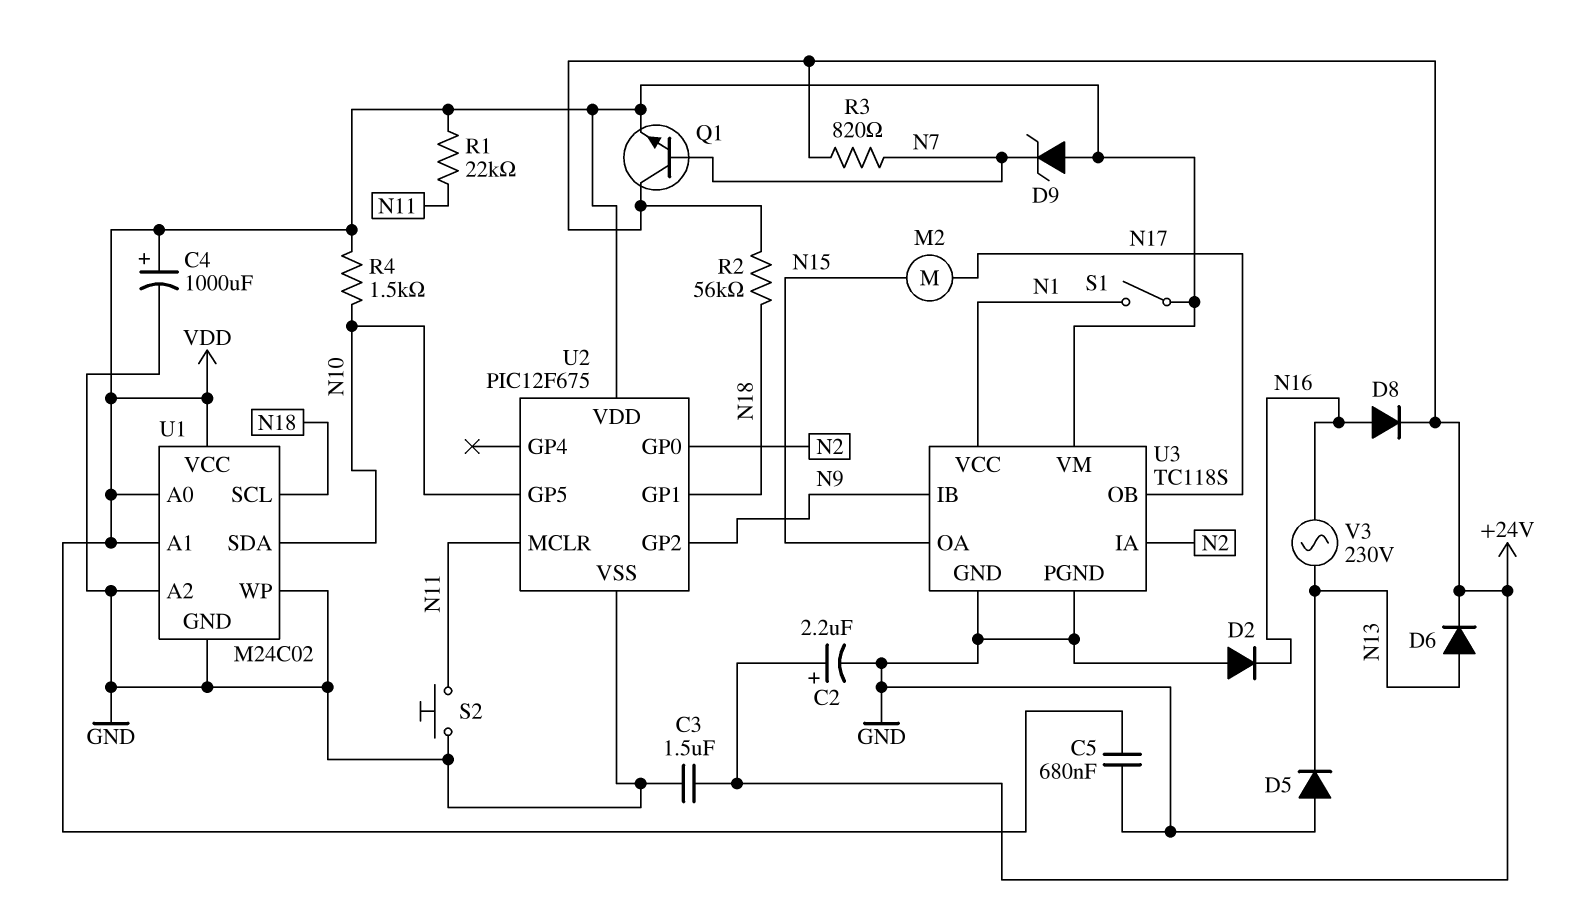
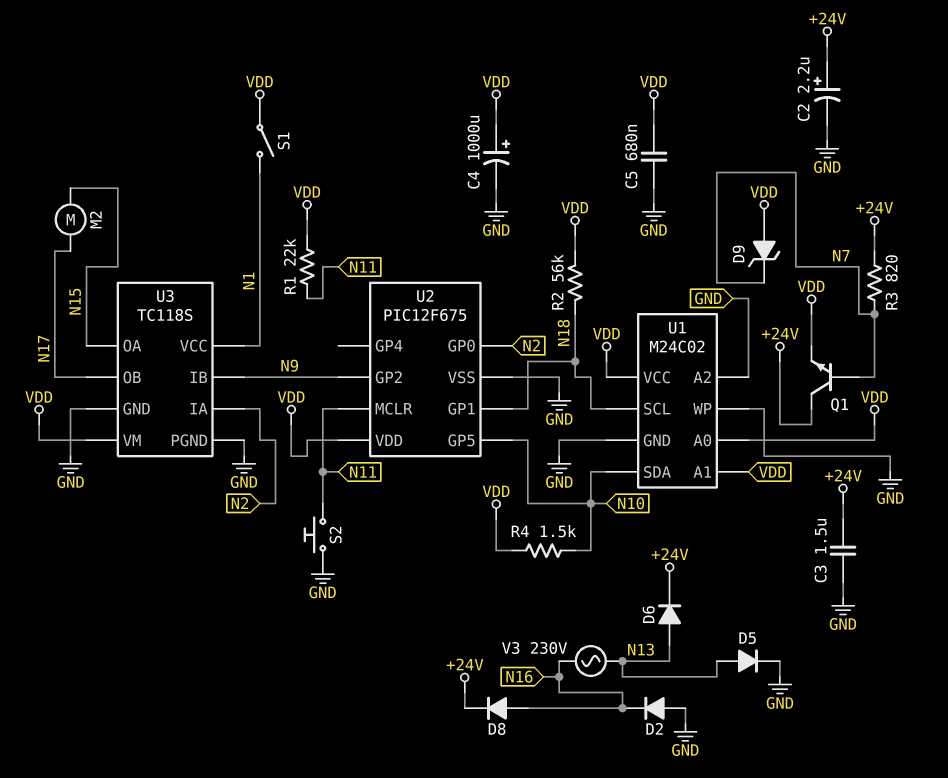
D5: diode (A GND, K N13) -> diode (A N13, K GND)
R2: 56k (+24V, N18) -> 56k (N18, VDD)

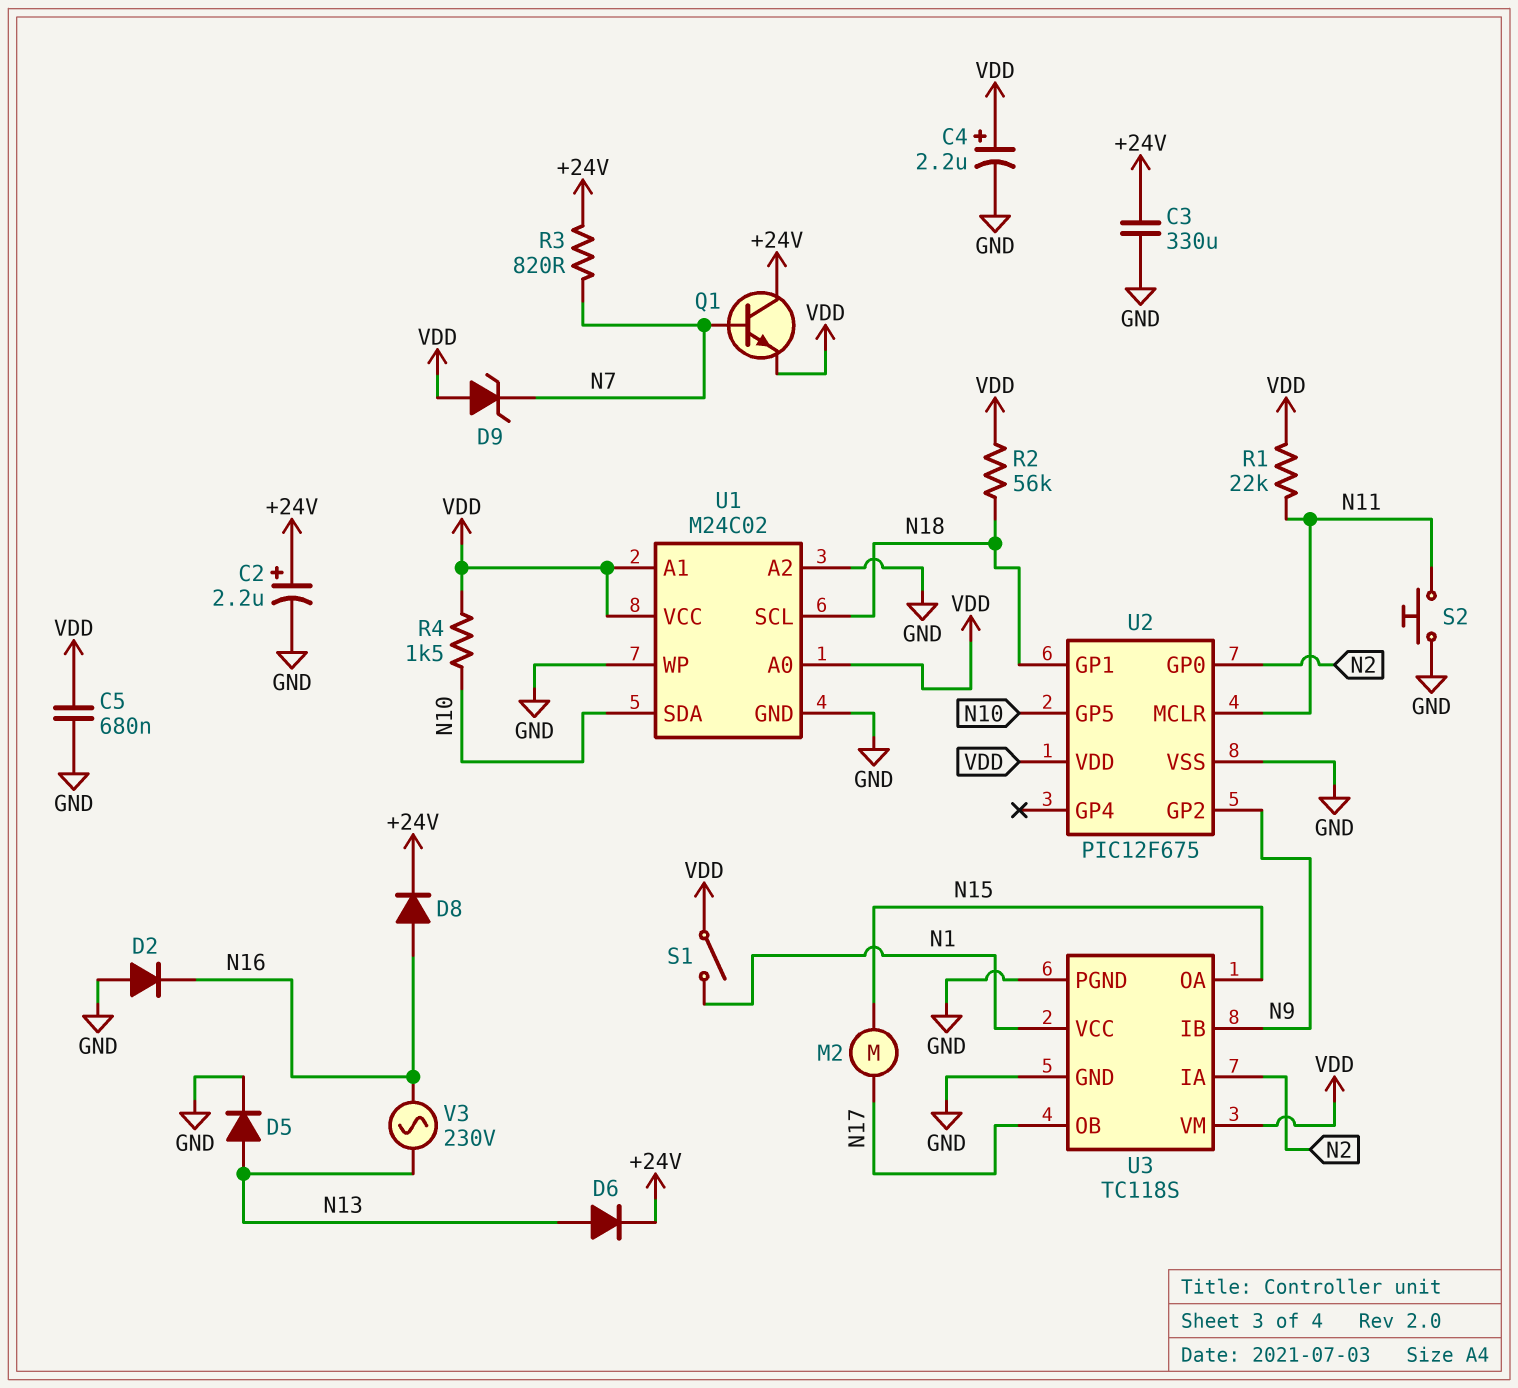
C3: 1.5uF (+24V, GND) -> 330uF (+24V, GND)
C4: 1000uF (plus VDD, minus GND) -> 2.2uF (plus VDD, minus GND)

